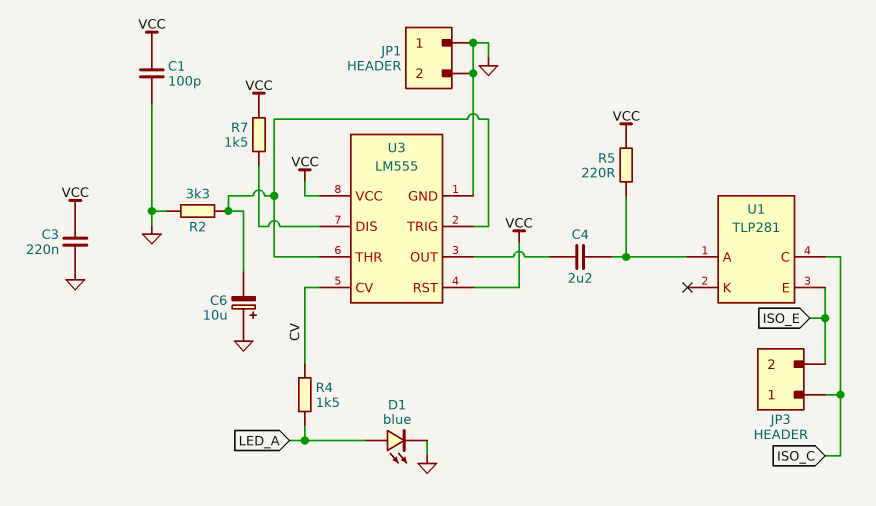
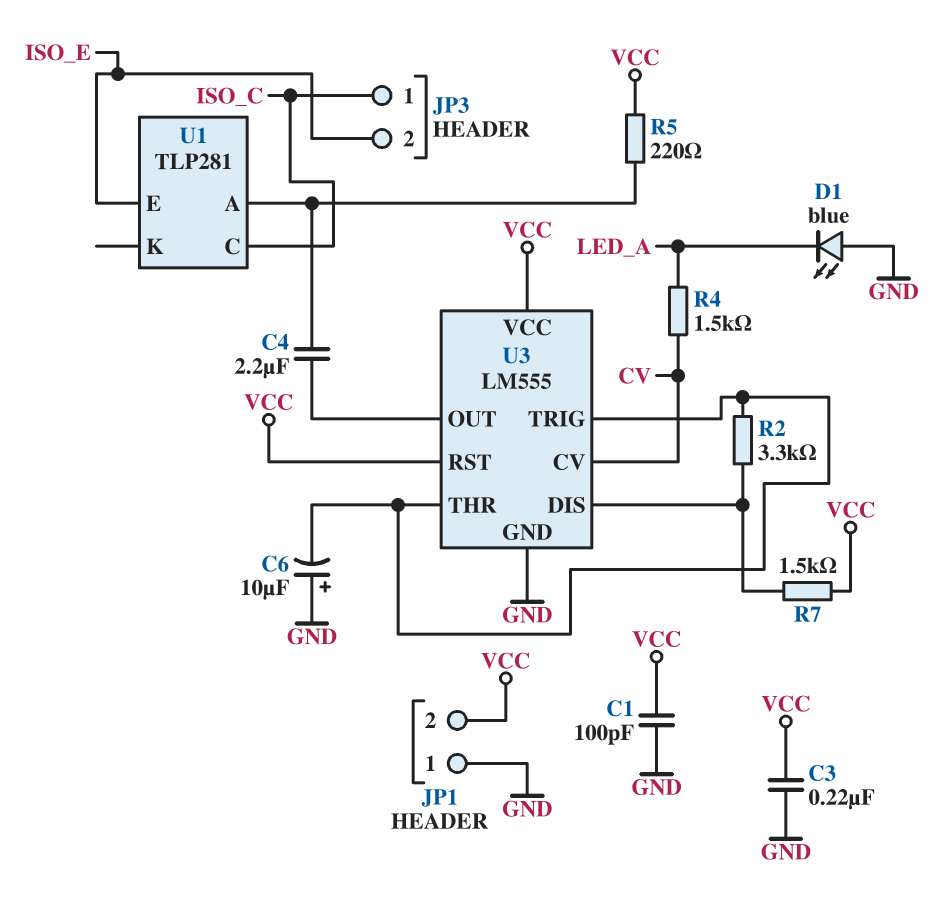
D1: LED blue (A LED_A, K GND) -> LED blue (A GND, K LED_A)
JP1 pin 2: GND -> VCC
R2: 3.3k (GND, U3/THR) -> 3.3k (U3/DIS, U3/THR)

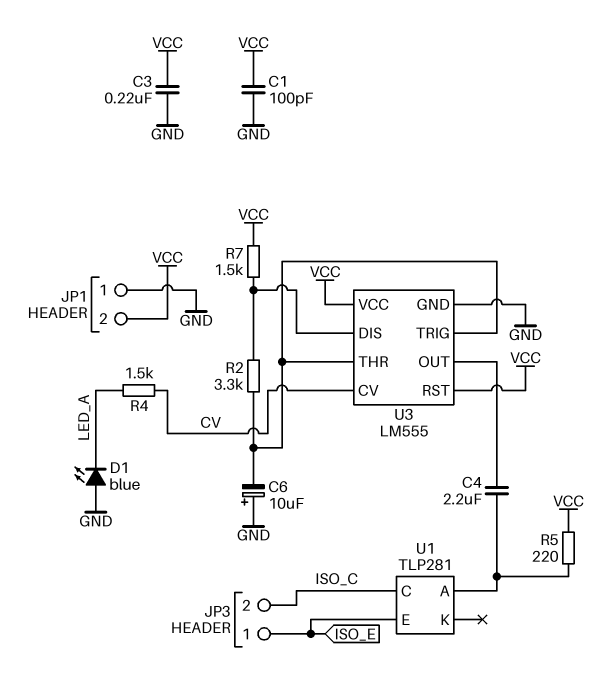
JP3 pin 1: ISO_C -> ISO_E
JP3 pin 2: ISO_E -> ISO_C

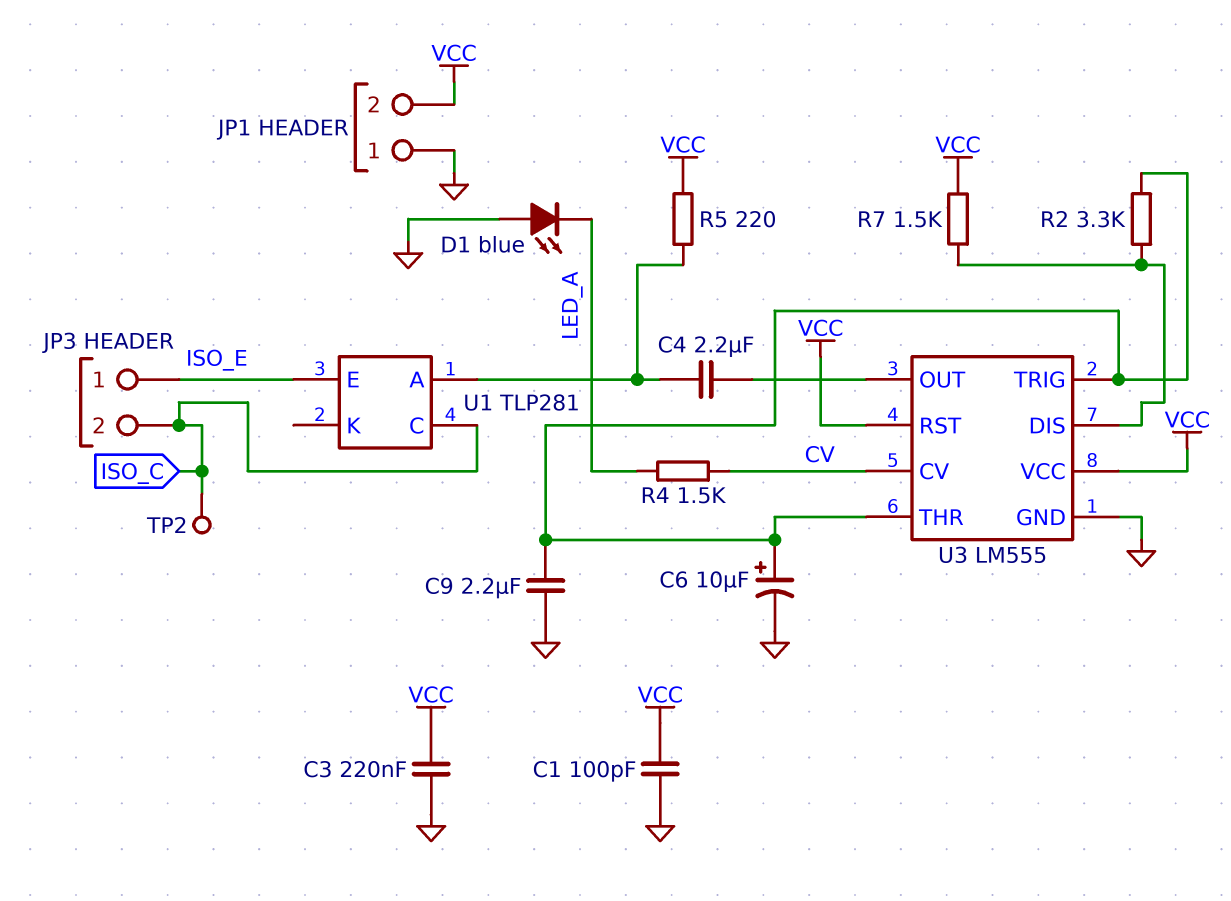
C6: 10uF (plus GND, minus U3/THR) -> 10uF (plus U3/THR, minus GND)
C9: none -> 2.2uF (GND, U3/THR)
TP2: none -> test point (ISO_C)

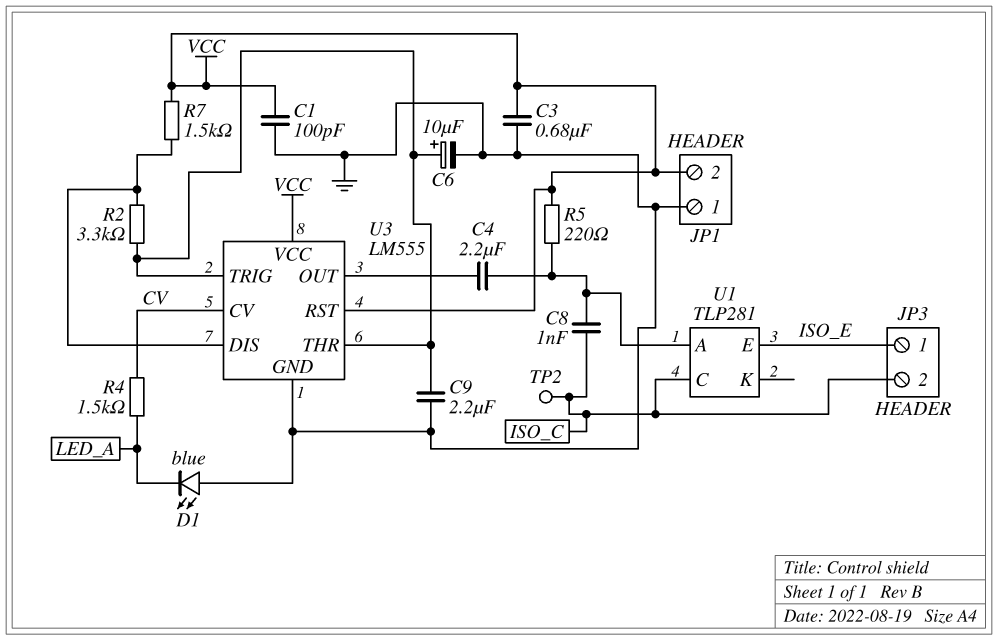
C3: 220nF (GND, VCC) -> 680nF (GND, VCC)
C8: none -> 1nF (ISO_C, U1/A)

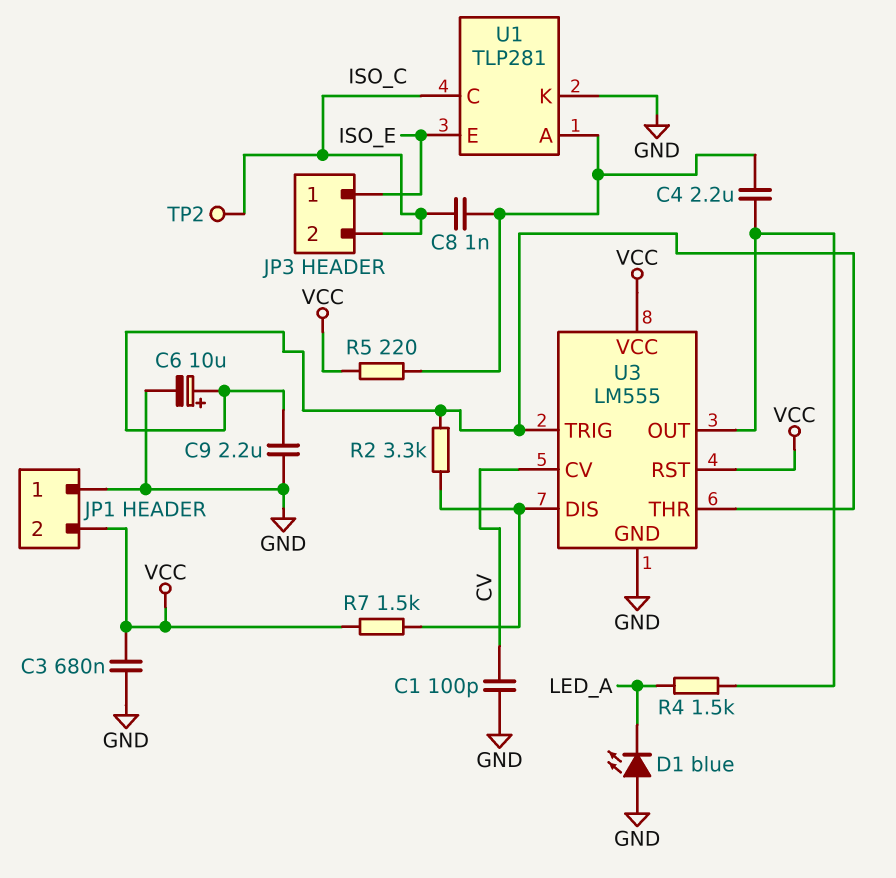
C1: 100pF (GND, VCC) -> 100pF (CV, GND)
R4: 1.5k (CV, LED_A) -> 1.5k (LED_A, U3/OUT)
U1 pin K: none -> GND

